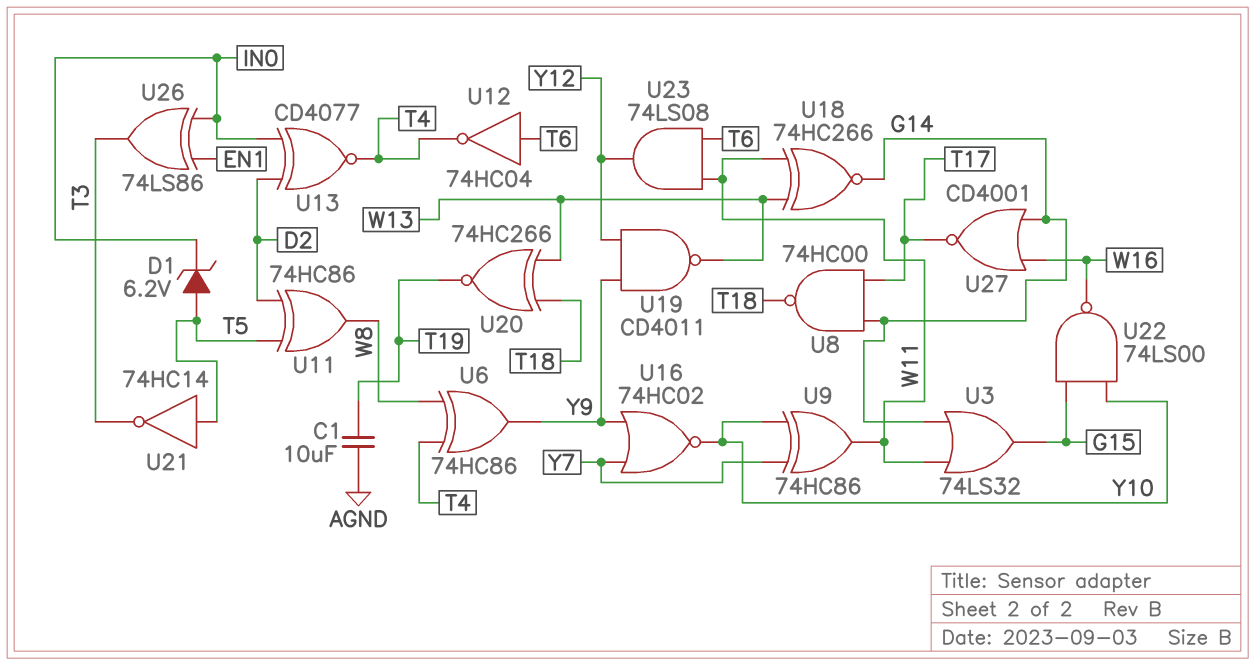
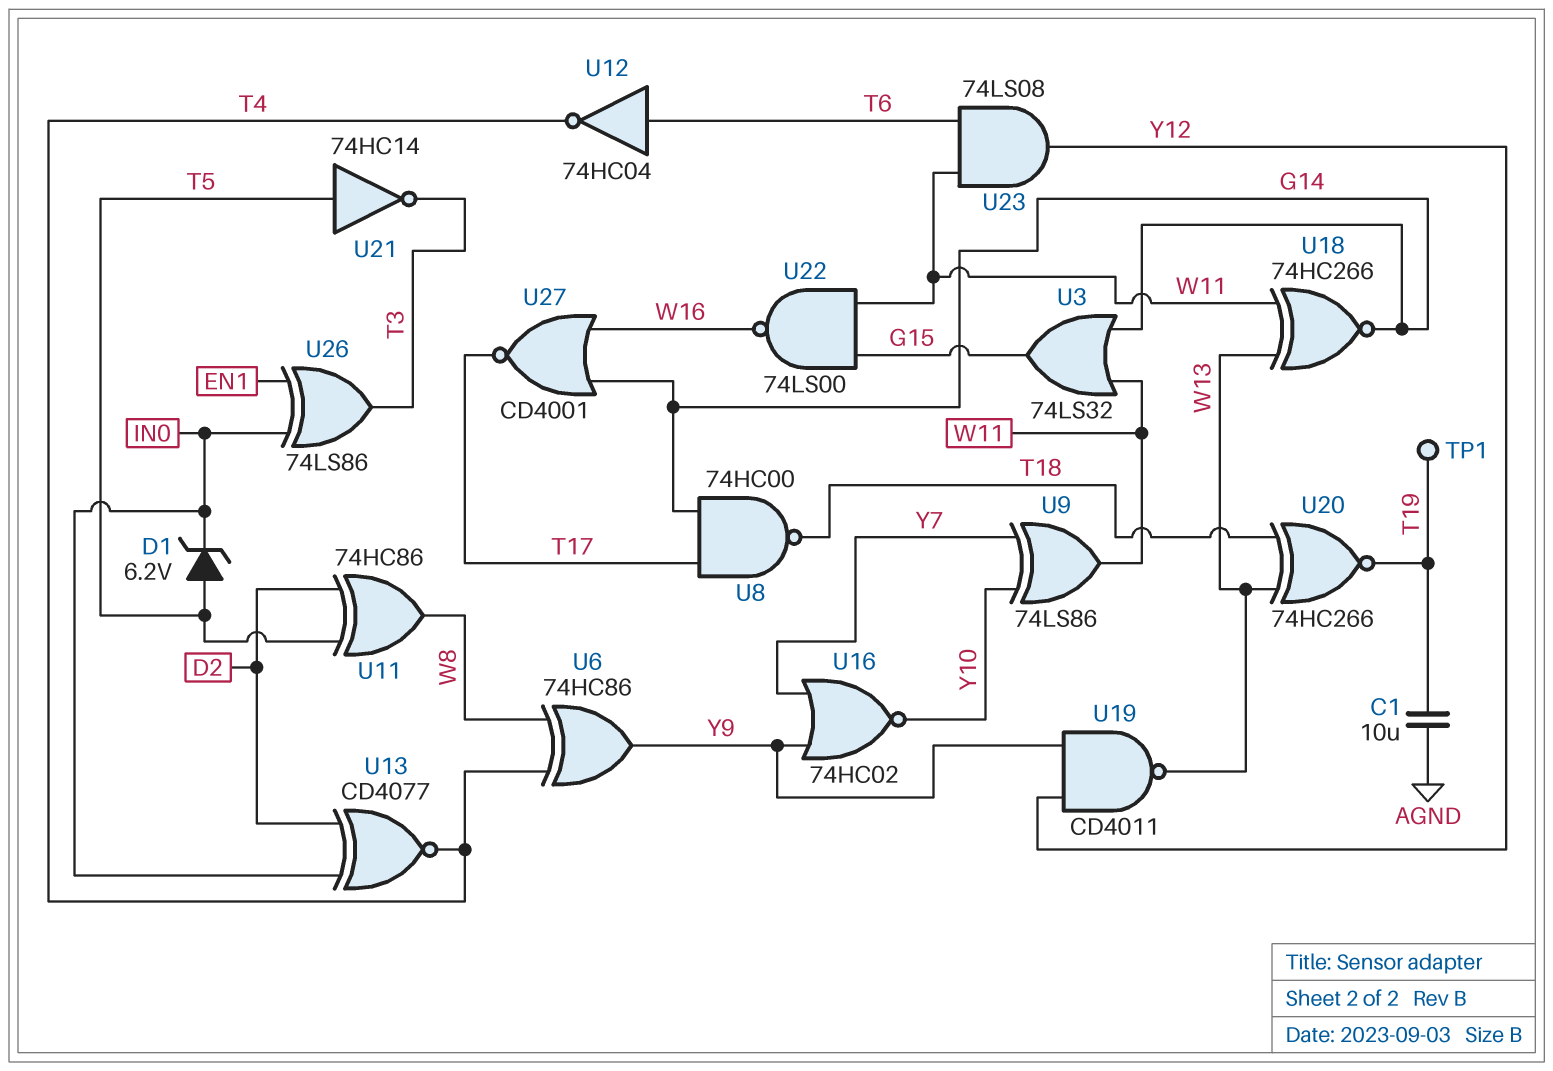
TP1: none -> test point (T19)
U9: XOR 74HC86 (in Y7, in Y10, out W11) -> XOR 74LS86 (in Y7, in Y10, out W11)
U22: NAND 74LS00 (in G15, in Y10, out W16) -> NAND 74LS00 (in G15, in W11, out W16)

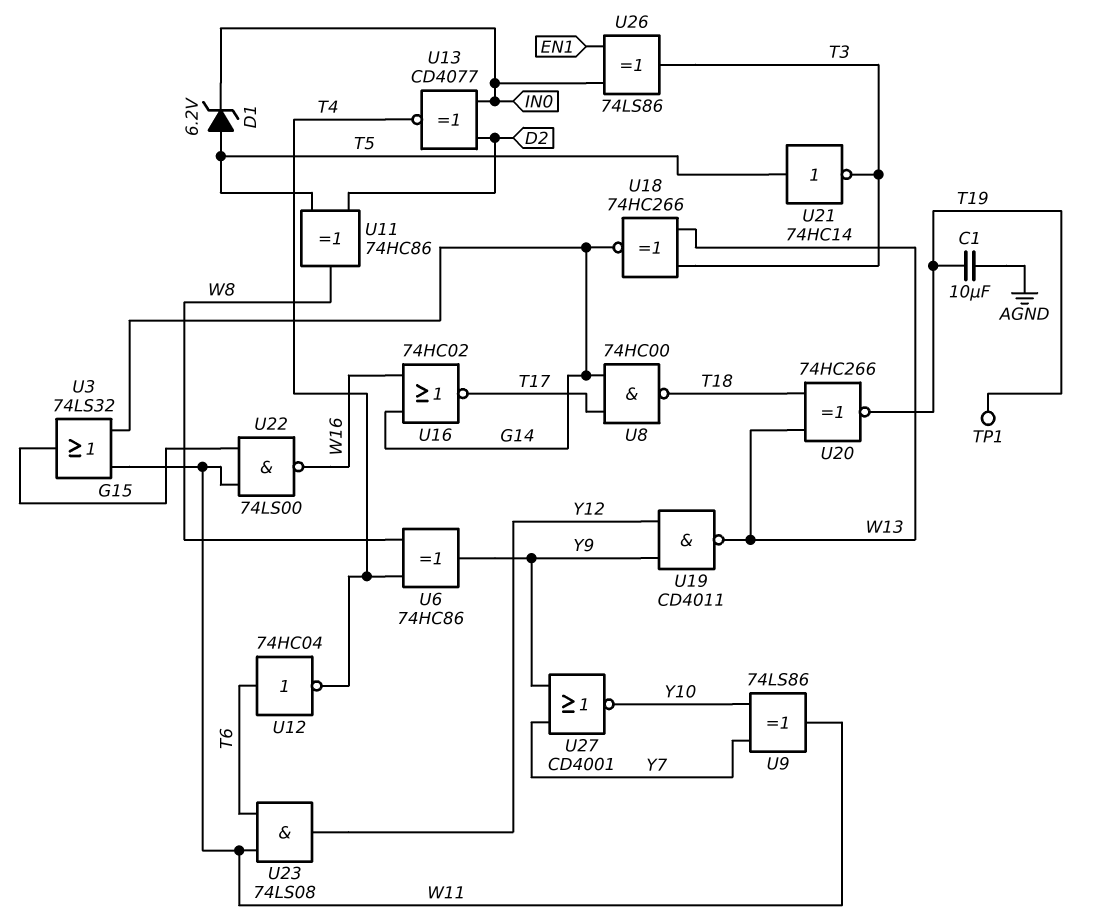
U16: NOR 74HC02 (in Y7, in Y9, out Y10) -> NOR 74HC02 (in G14, in W16, out T17)
U18: XNOR 74HC266 (in W11, in W13, out G14) -> XNOR 74HC266 (in T3, in W13, out G14)
U27: NOR CD4001 (in G14, in W16, out T17) -> NOR CD4001 (in Y7, in Y9, out Y10)

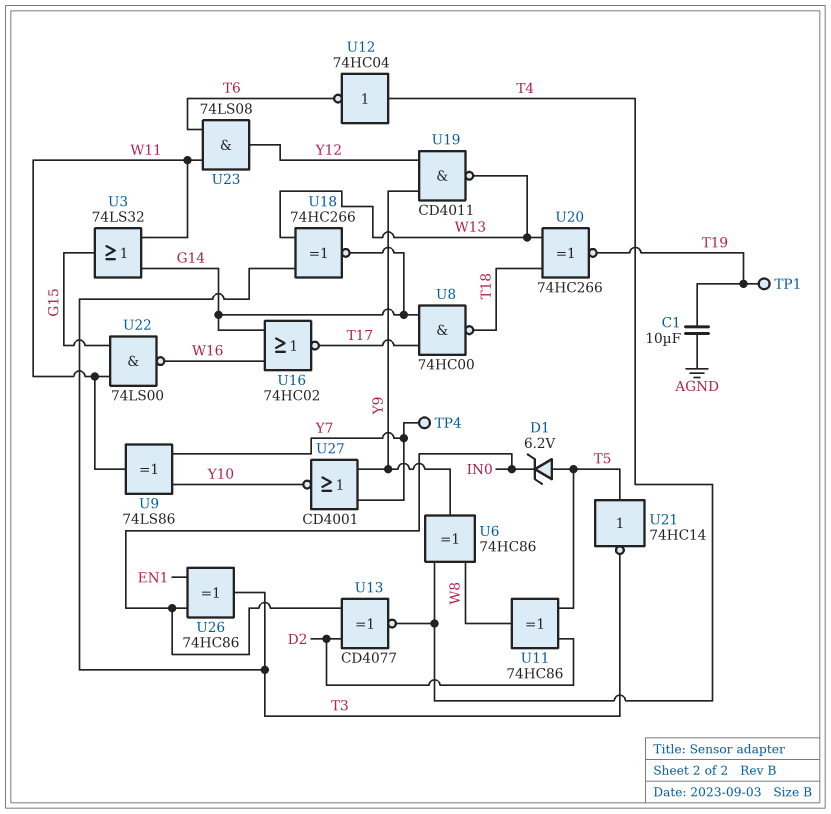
TP4: none -> test point (Y7)
U12: NOT 74HC04 (in T6, out T4) -> NOT 74HC04 (in T4, out T6)
U26: XOR 74LS86 (in EN1, in IN0, out T3) -> XOR 74HC86 (in EN1, in IN0, out T3)

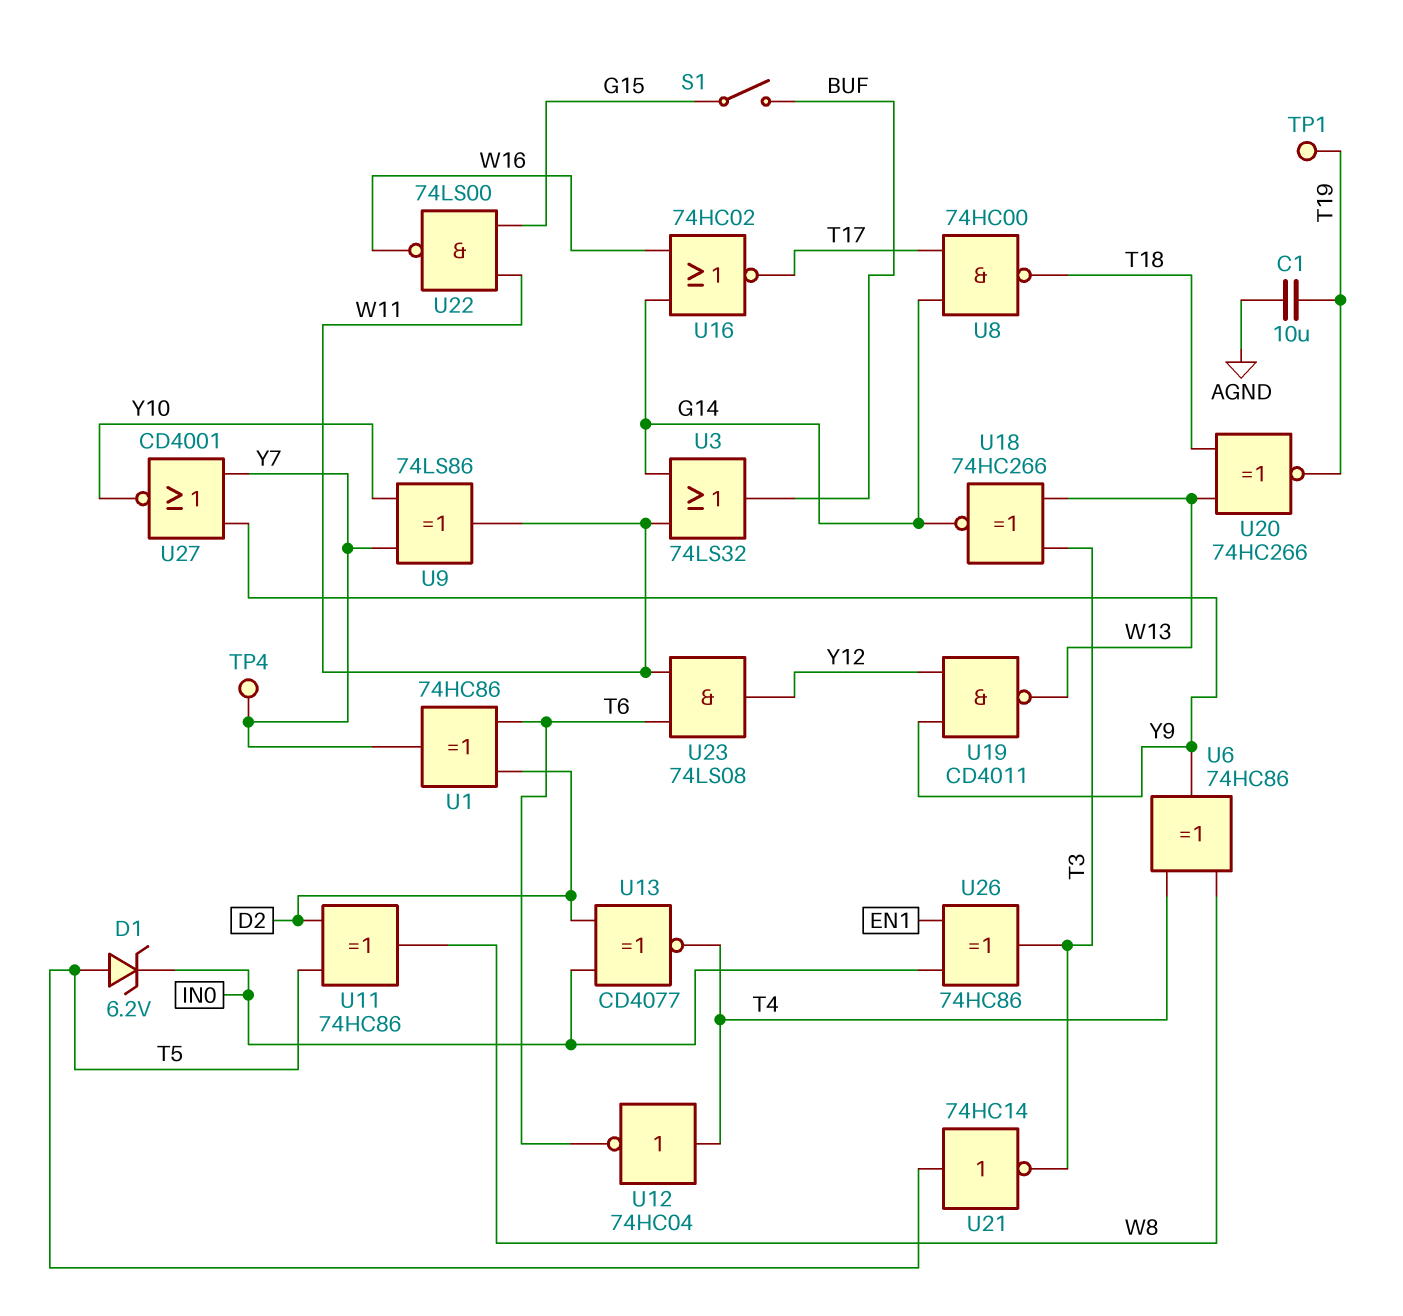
S1: none -> switch (BUF, G15)
U1: none -> XOR 74HC86 (in D2, in T6, out Y7)
U3: OR 74LS32 (in G14, in W11, out G15) -> OR 74LS32 (in G14, in W11, out BUF)

